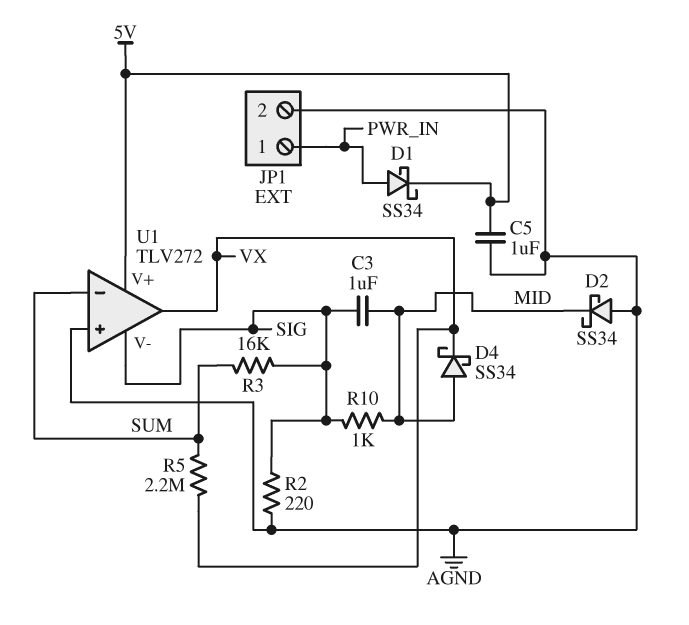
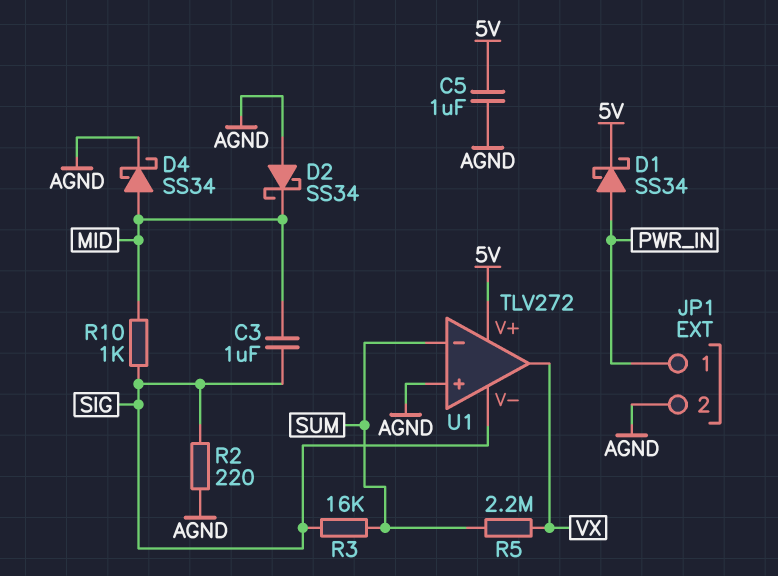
D4: schottky SS34 (A MID, K VX) -> schottky SS34 (A MID, K AGND)

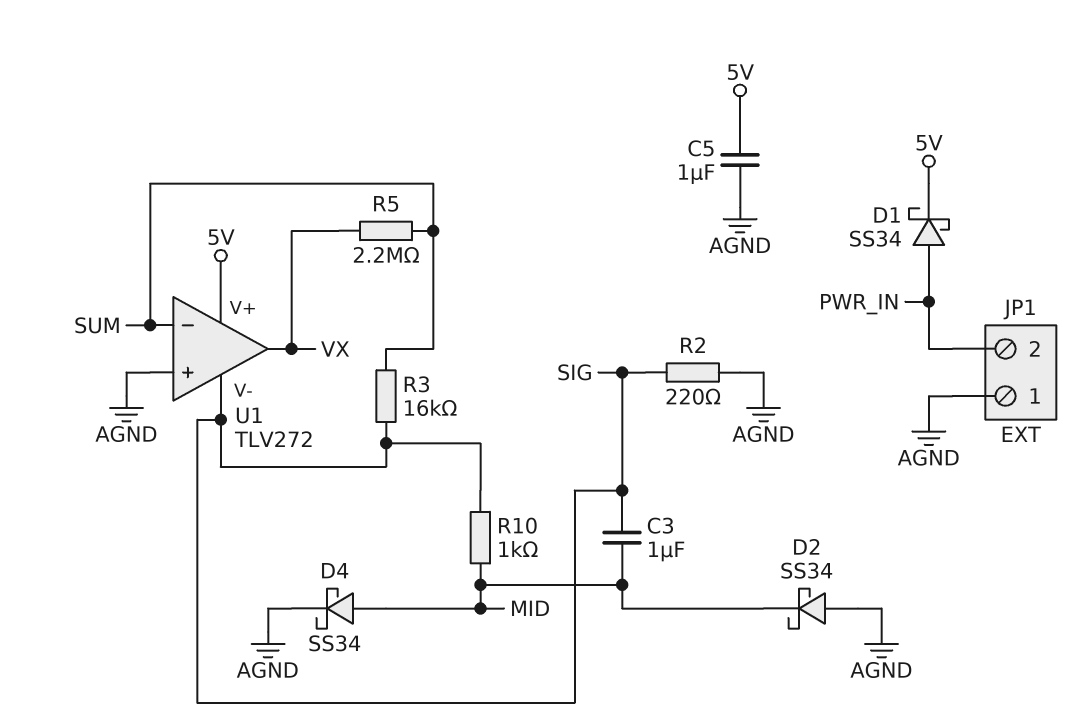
JP1 pin 1: PWR_IN -> AGND
JP1 pin 2: AGND -> PWR_IN

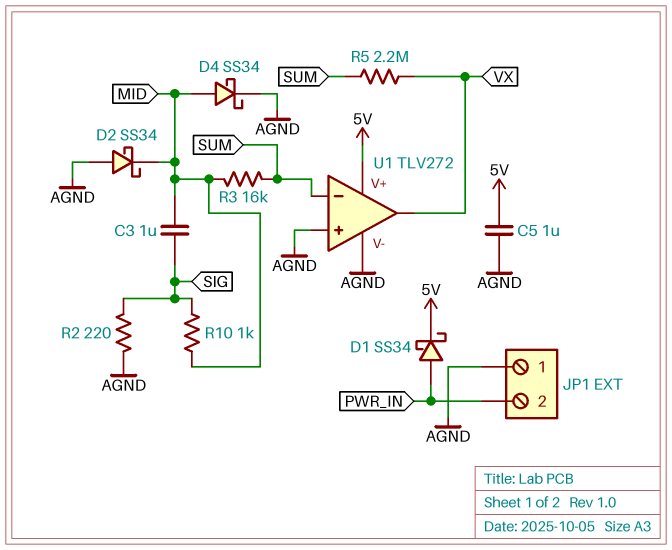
R3: 16k (SIG, SUM) -> 16k (MID, SUM)
U1 pin V-: SIG -> AGND

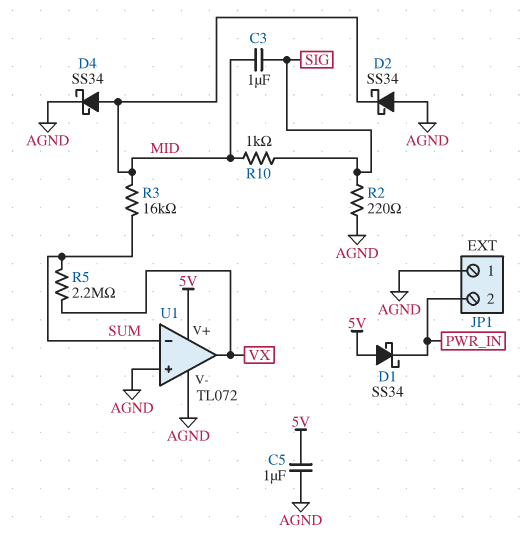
D1: schottky SS34 (A PWR_IN, K 5V) -> schottky SS34 (A 5V, K PWR_IN)
U1: TLV272 -> TL072

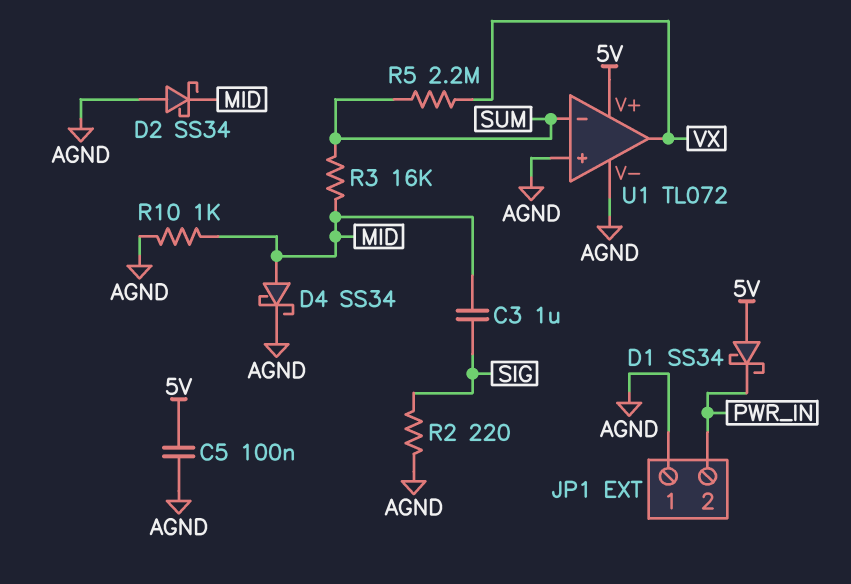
C5: 1uF (5V, AGND) -> 100nF (5V, AGND)
R10: 1k (MID, SIG) -> 1k (AGND, MID)

